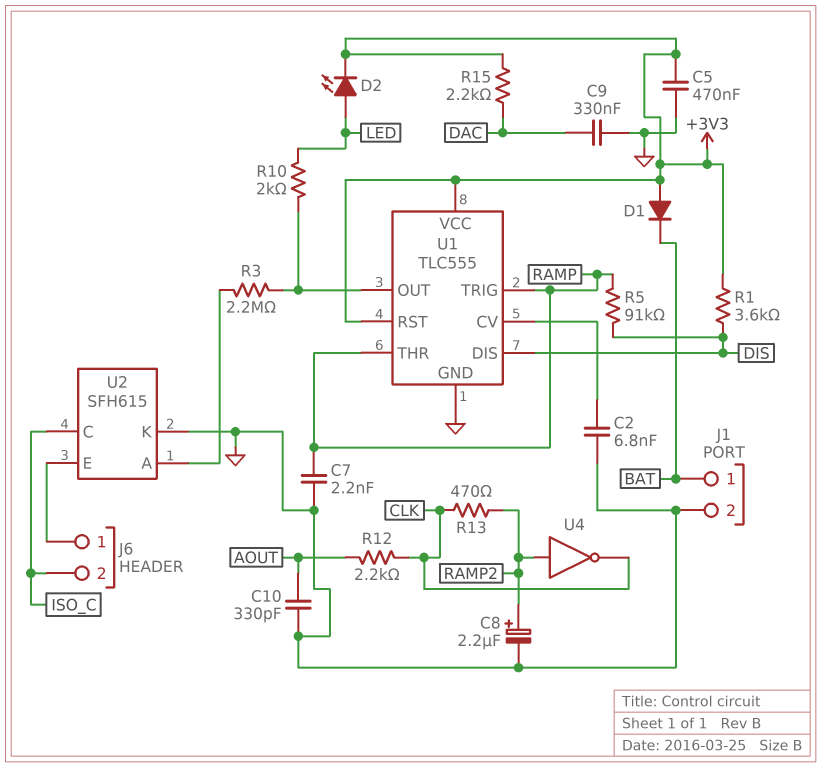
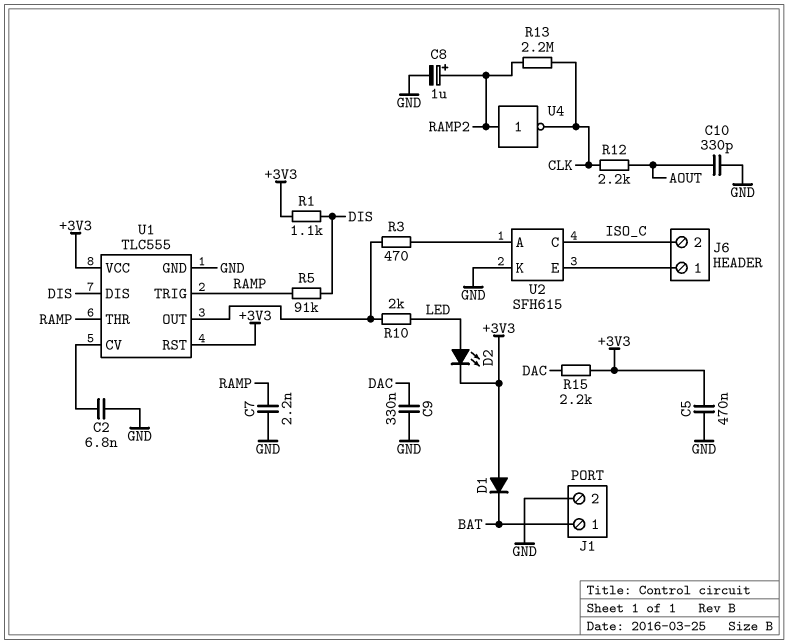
C8: 2.2uF (plus RAMP2, minus GND) -> 1uF (plus RAMP2, minus GND)
R1: 3.6k (+3V3, DIS) -> 1.1k (+3V3, DIS)
R3: 2.2M (U1/OUT, U2/A) -> 470 (U1/OUT, U2/A)
R13: 470 (CLK, RAMP2) -> 2.2M (CLK, RAMP2)

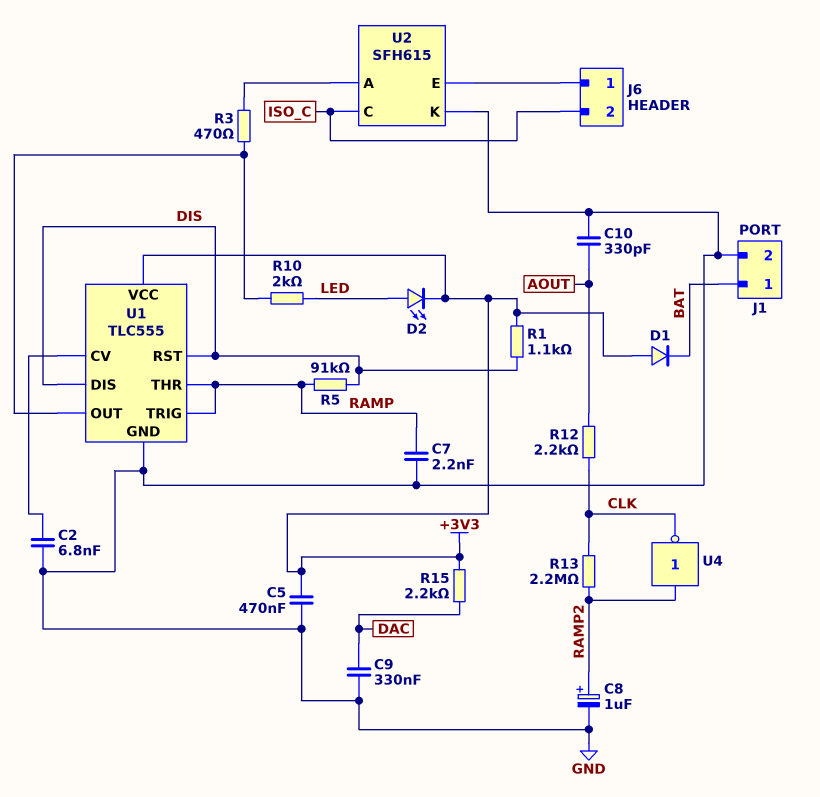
U1 pin RST: +3V3 -> DIS

